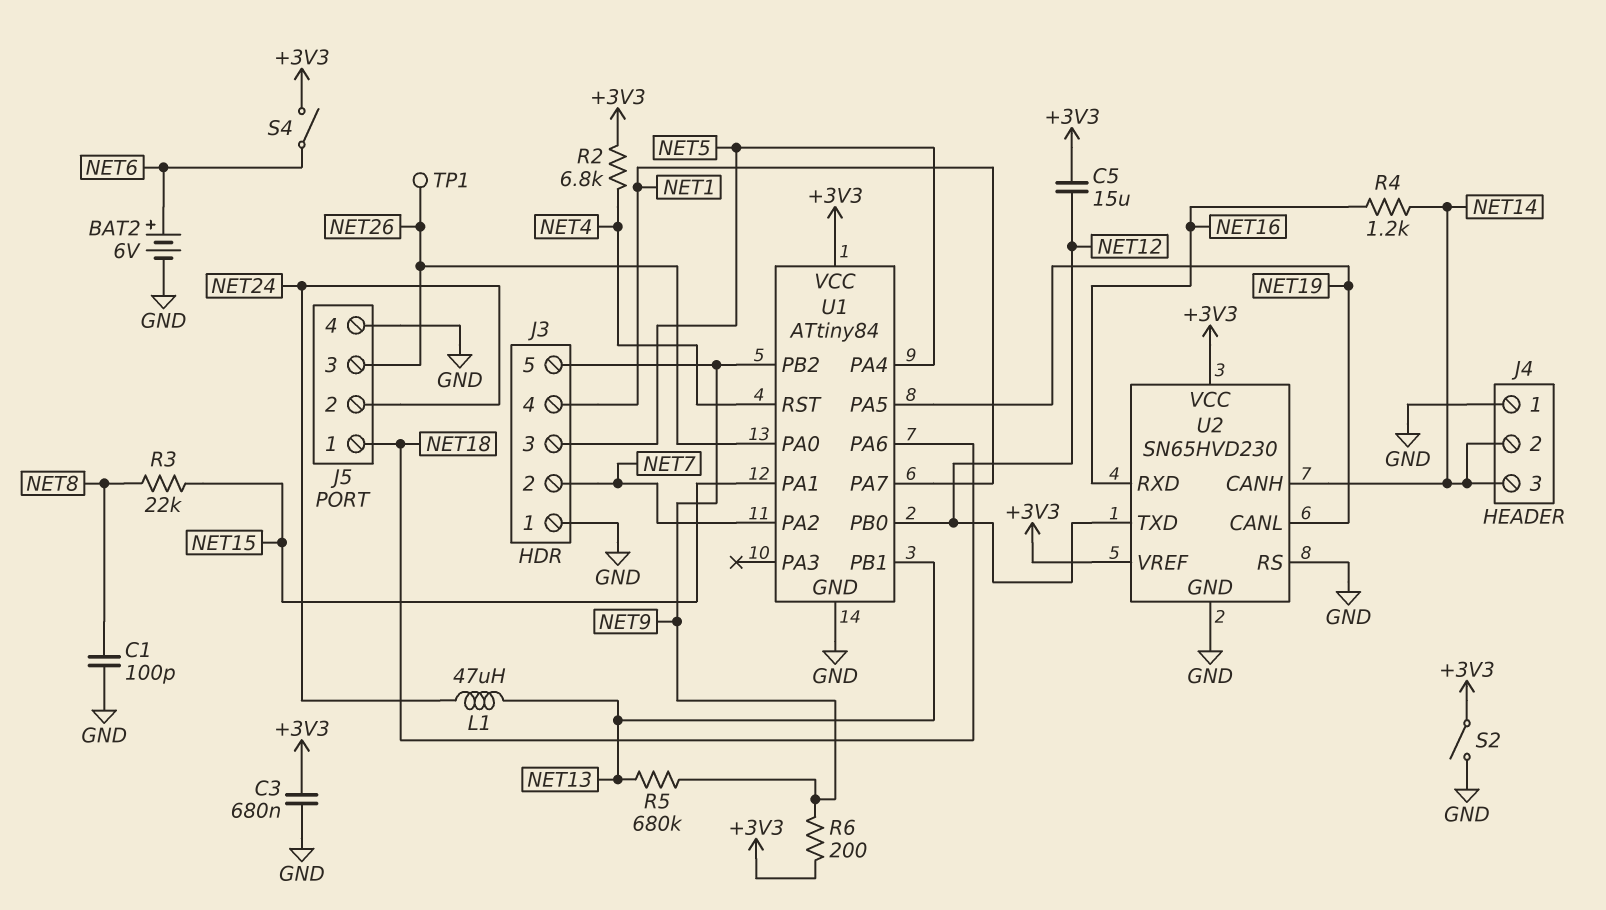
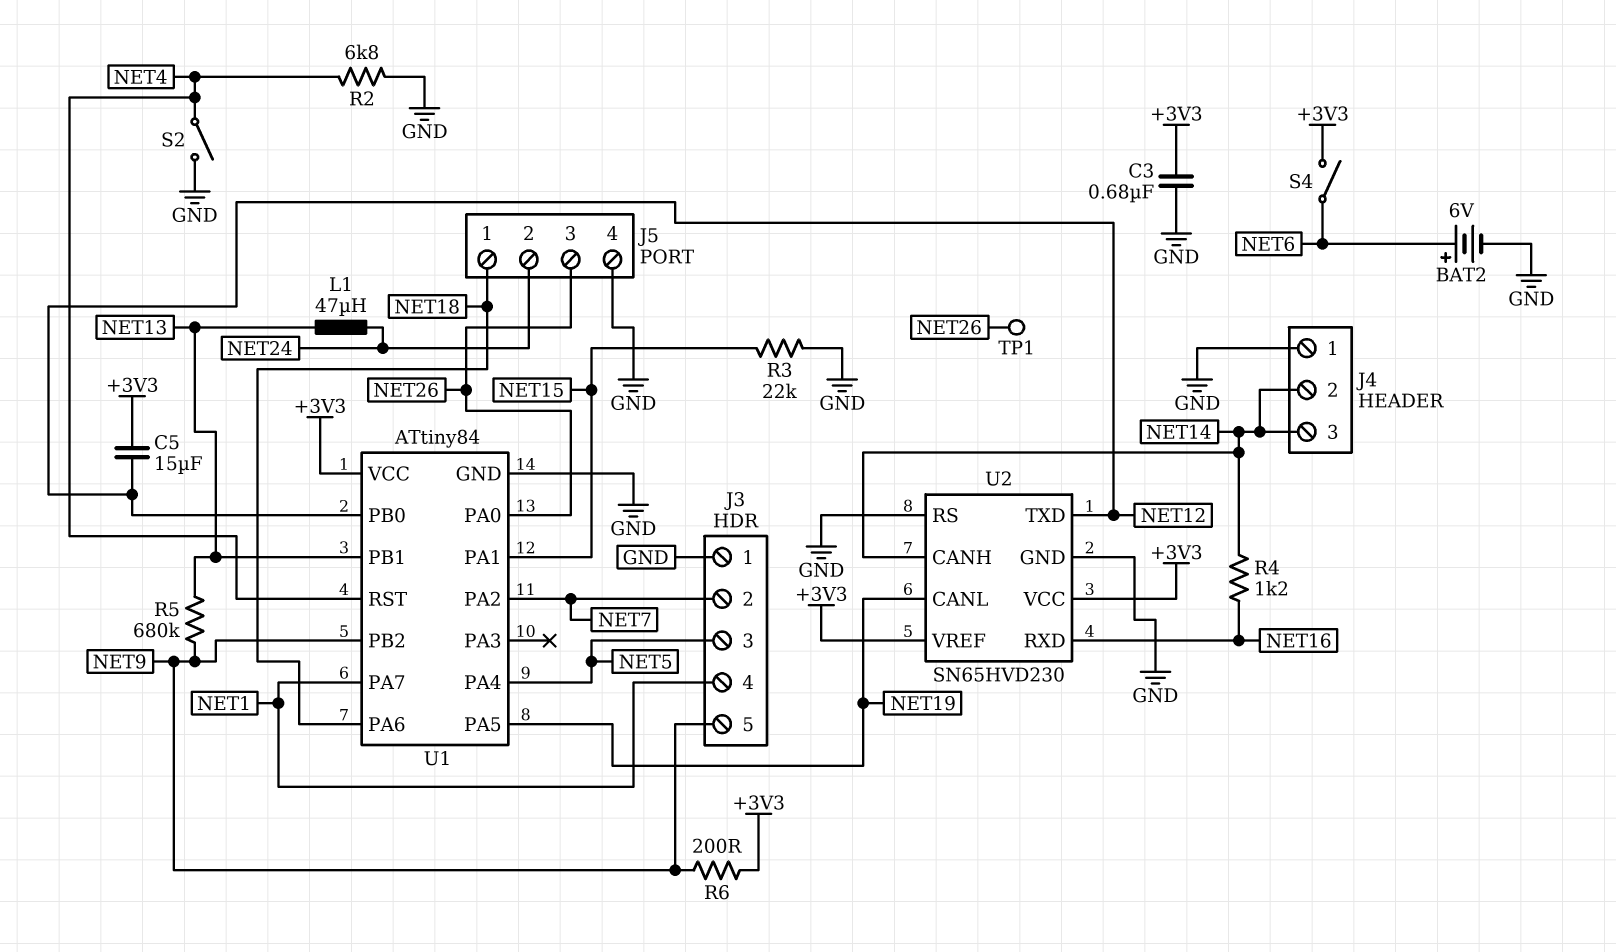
C1: 100pF (GND, NET8) -> none
R2: 6.8k (+3V3, NET4) -> 6.8k (GND, NET4)
R3: 22k (NET8, NET15) -> 22k (GND, NET15)
S2: switch (+3V3, GND) -> switch (GND, NET4)

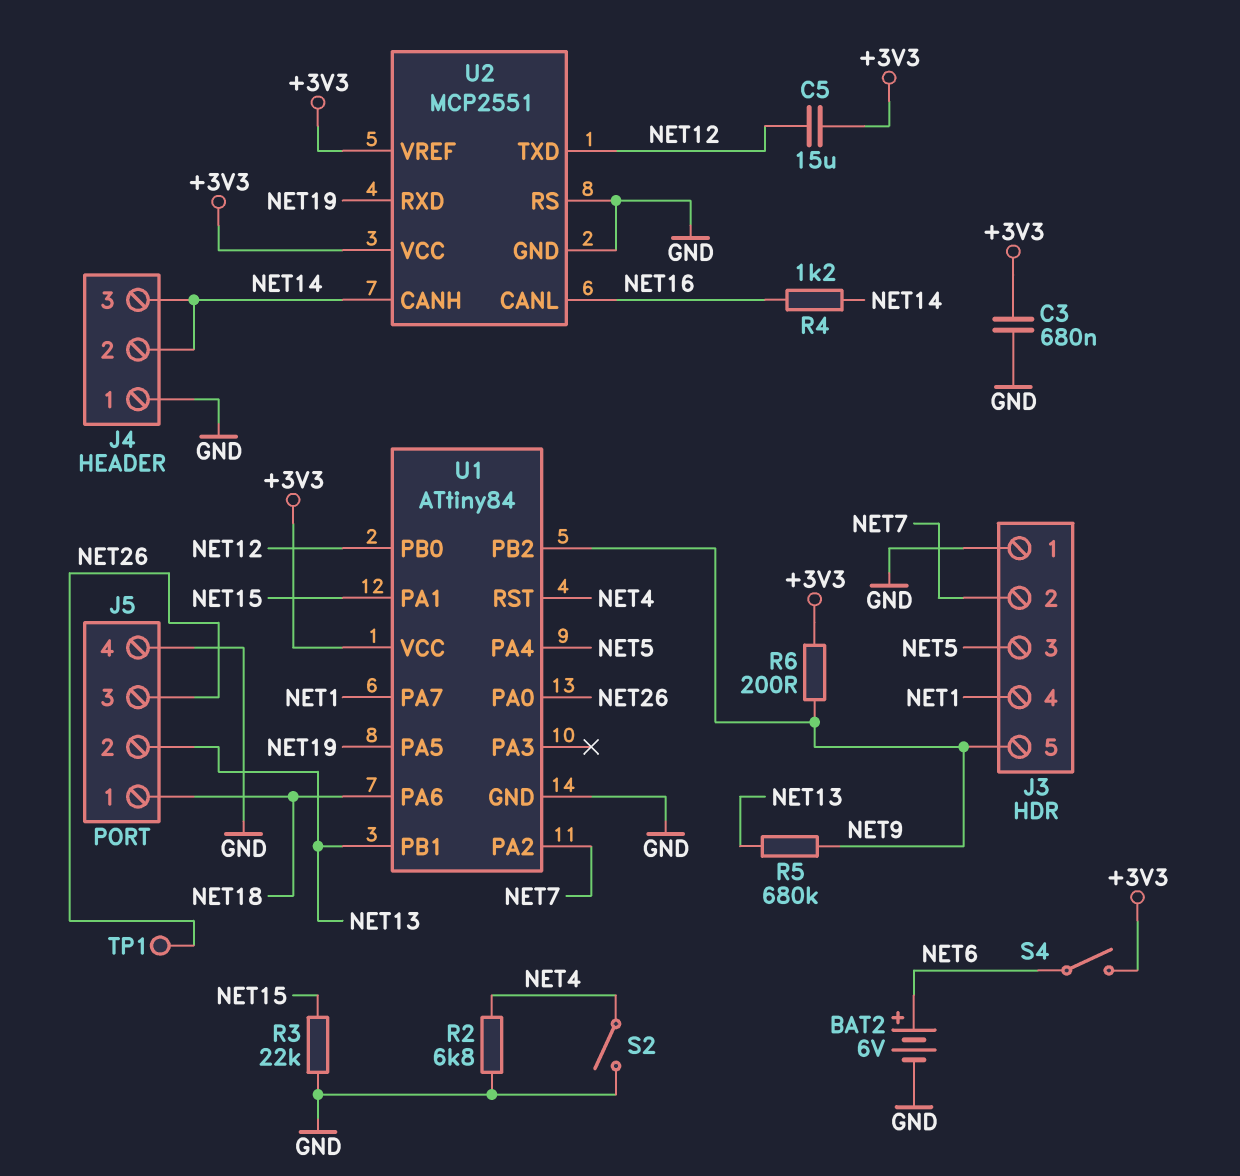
J5 pin 2: NET24 -> NET13
L1: 47uH (NET13, NET24) -> none
U2: SN65HVD230 -> MCP2551
U2 pin CANL: NET19 -> NET16
U2 pin RXD: NET16 -> NET19

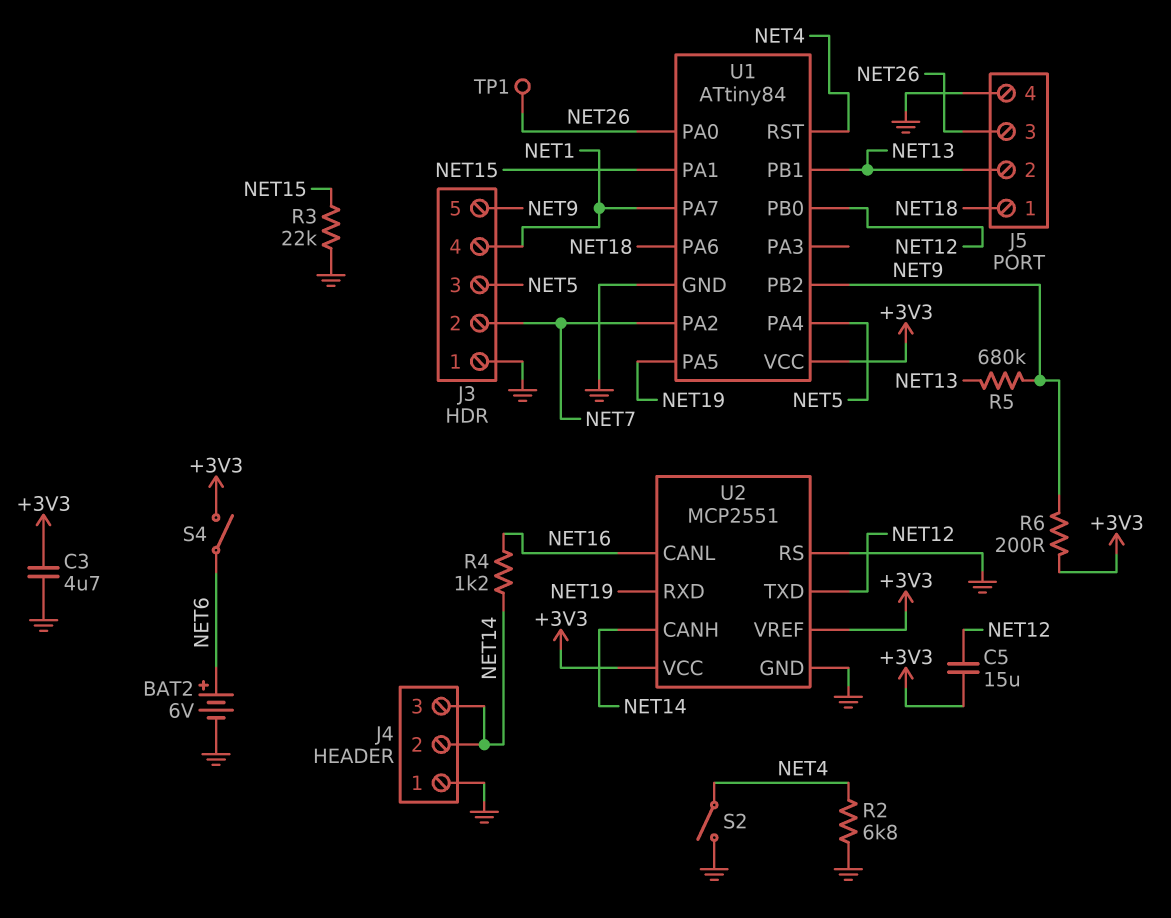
C3: 680nF (+3V3, GND) -> 4.7uF (+3V3, GND)

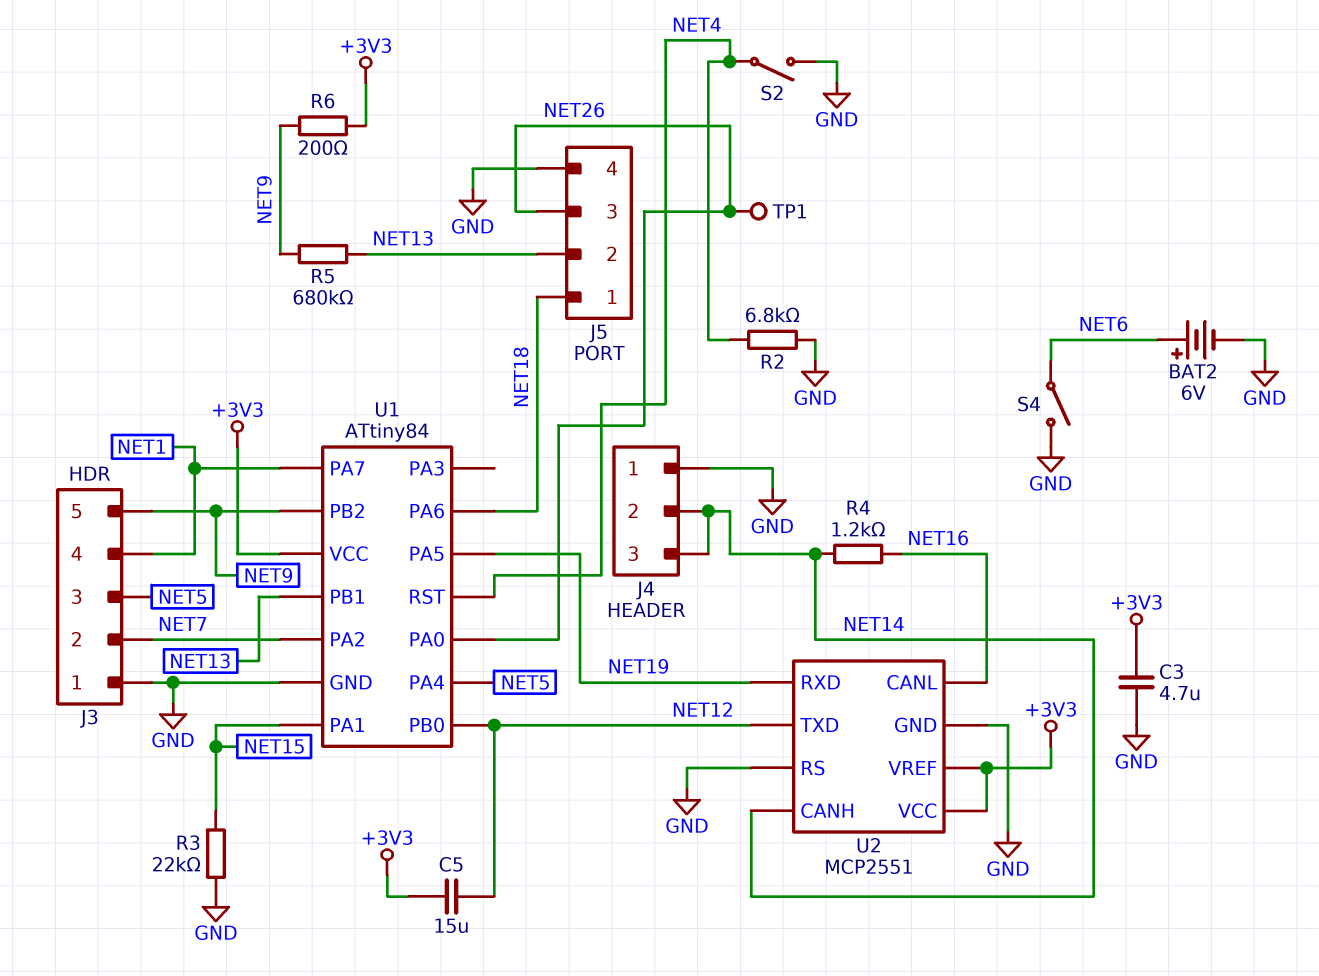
S4: switch (+3V3, NET6) -> switch (GND, NET6)

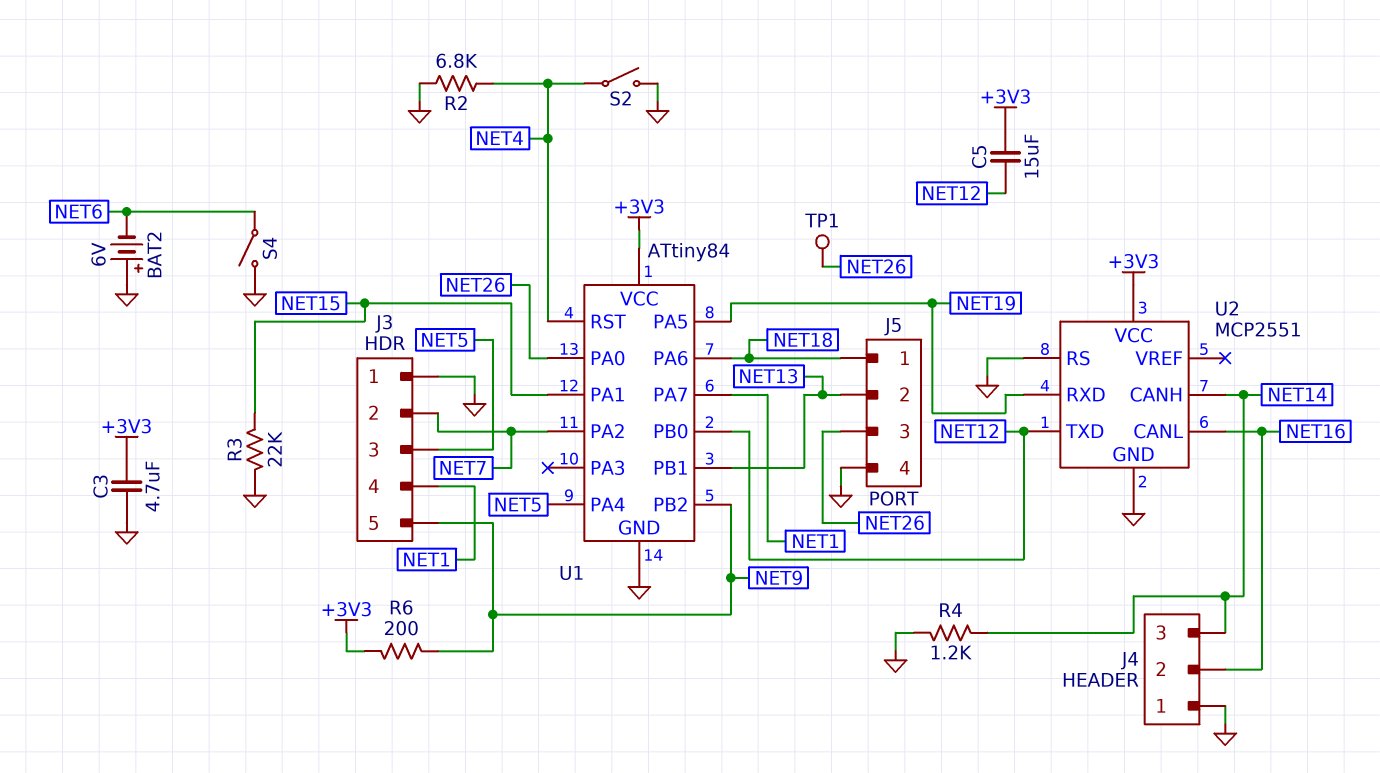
BAT2: 6V (plus NET6, minus GND) -> 6V (plus GND, minus NET6)
J4 pin 2: NET14 -> NET16
R4: 1.2k (NET14, NET16) -> 1.2k (GND, NET14)
R5: 680k (NET9, NET13) -> none
U2 pin VREF: +3V3 -> none

